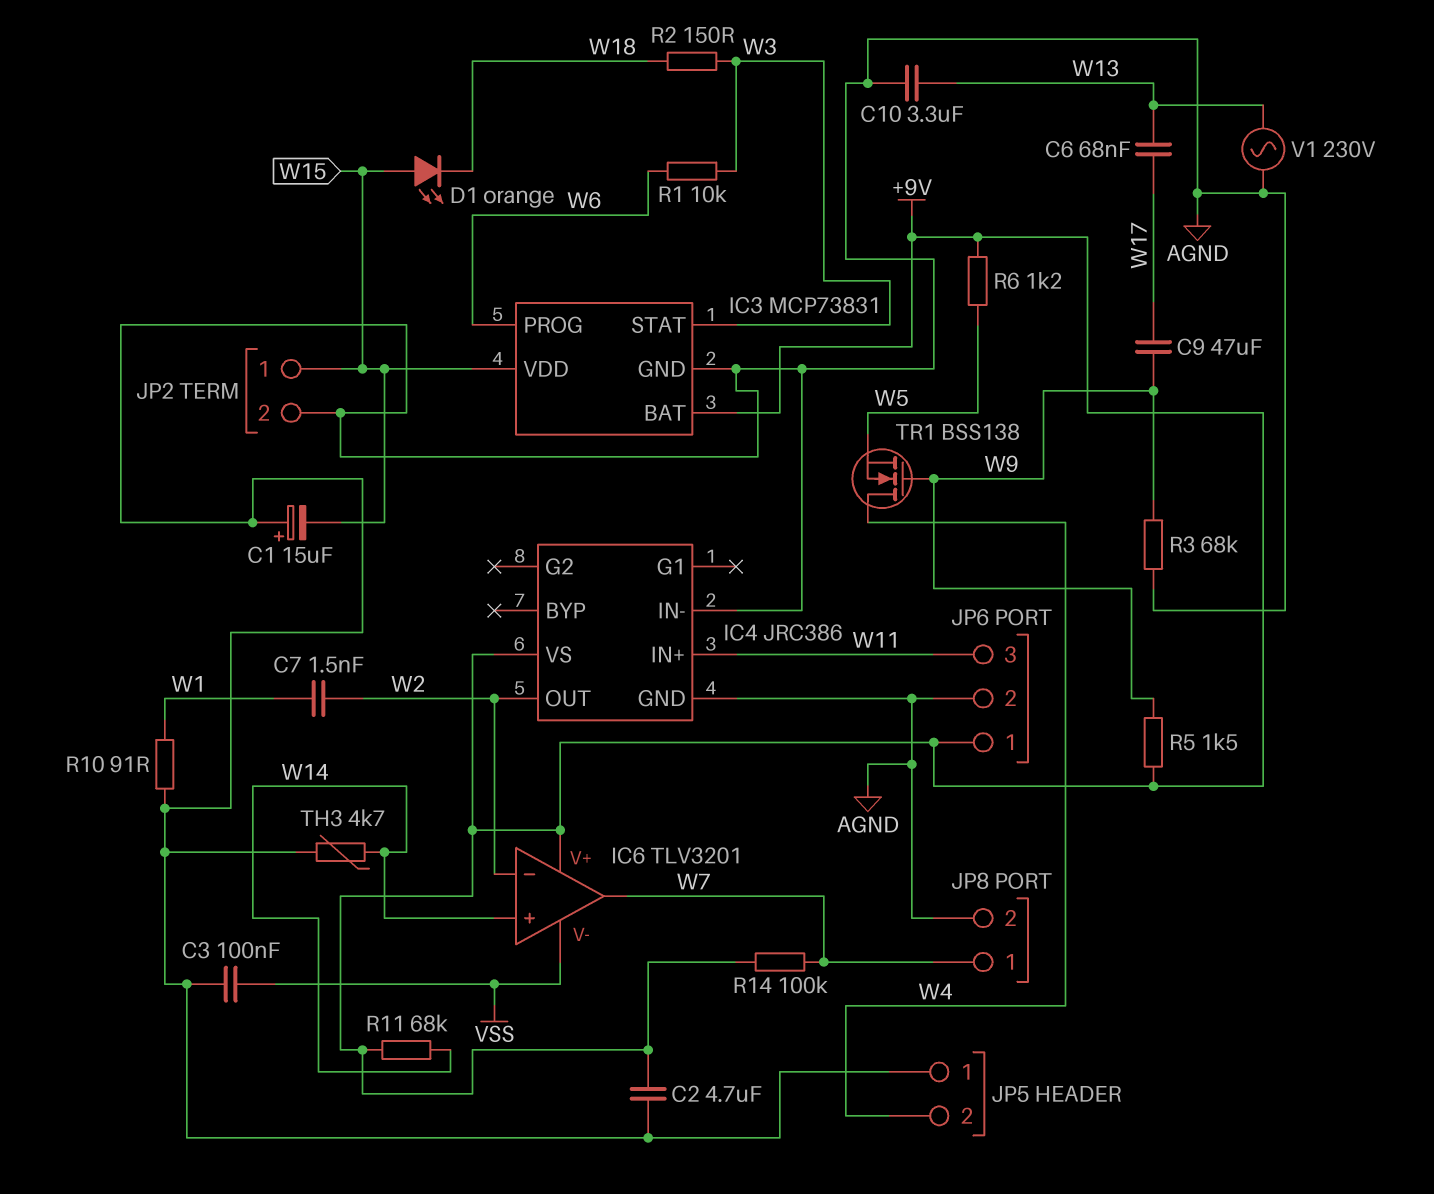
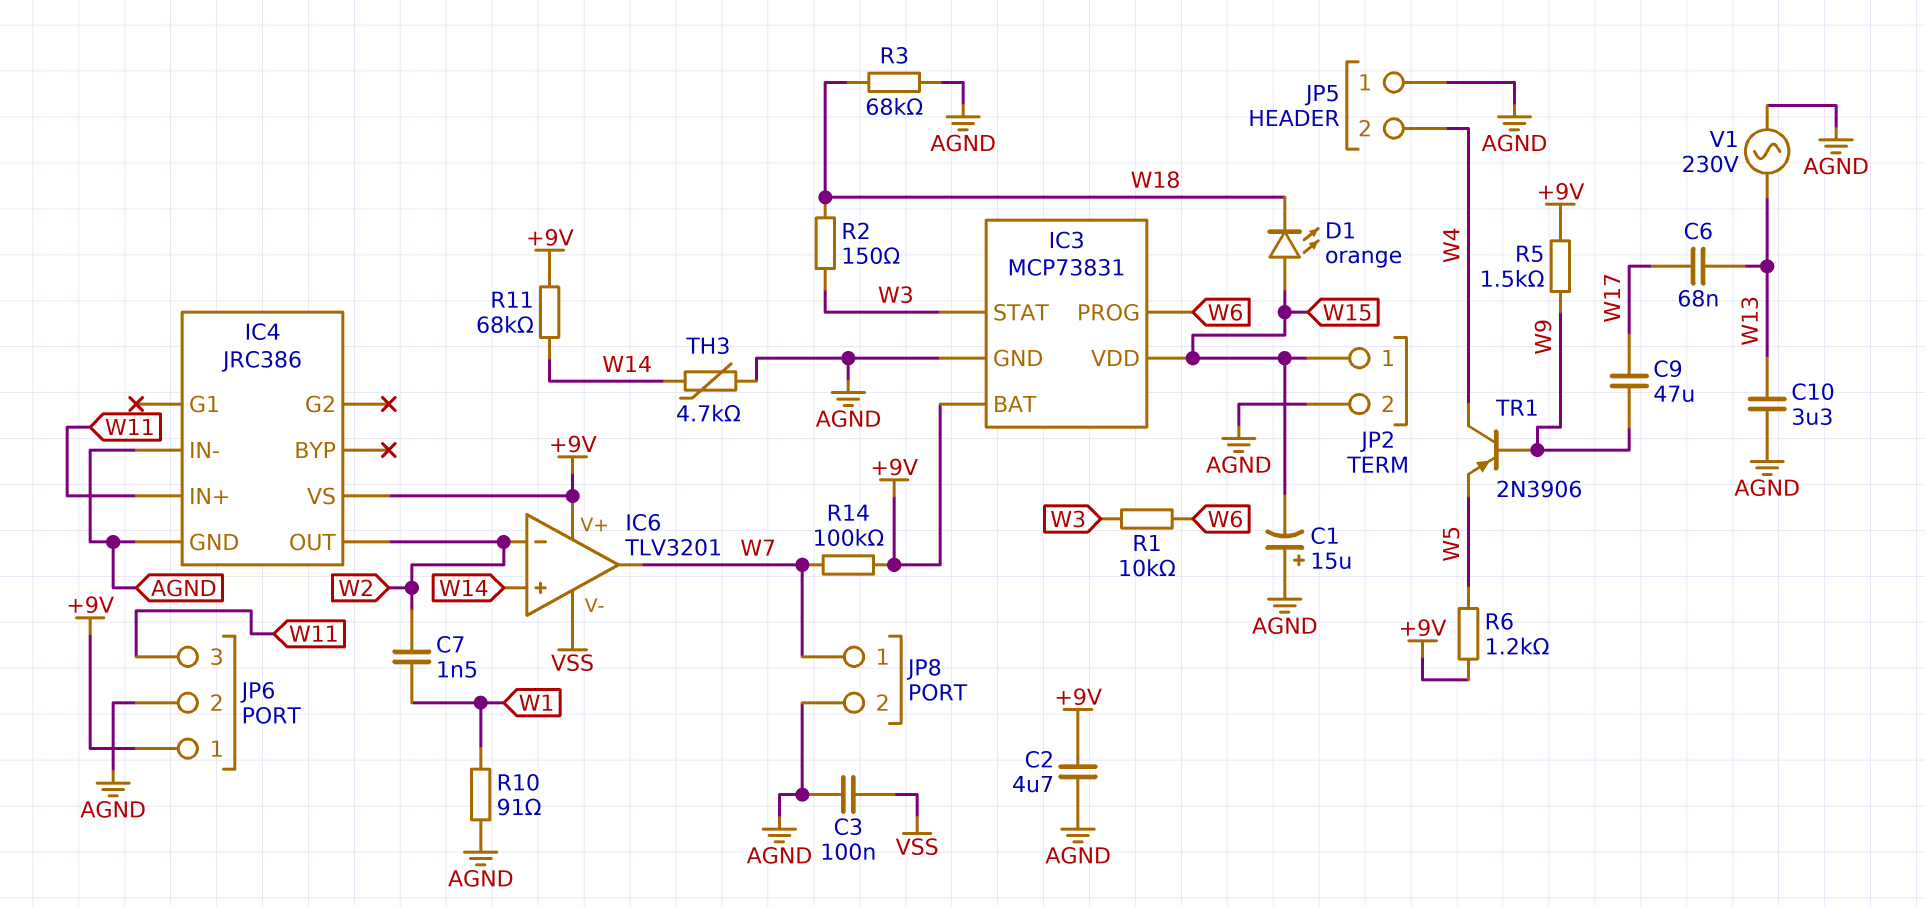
R3: 68k (AGND, W9) -> 68k (AGND, W18)
TR1: NMOS BSS138 (G W9, D W4, S W5) -> PNP 2N3906 (B W9, C W4, E W5)

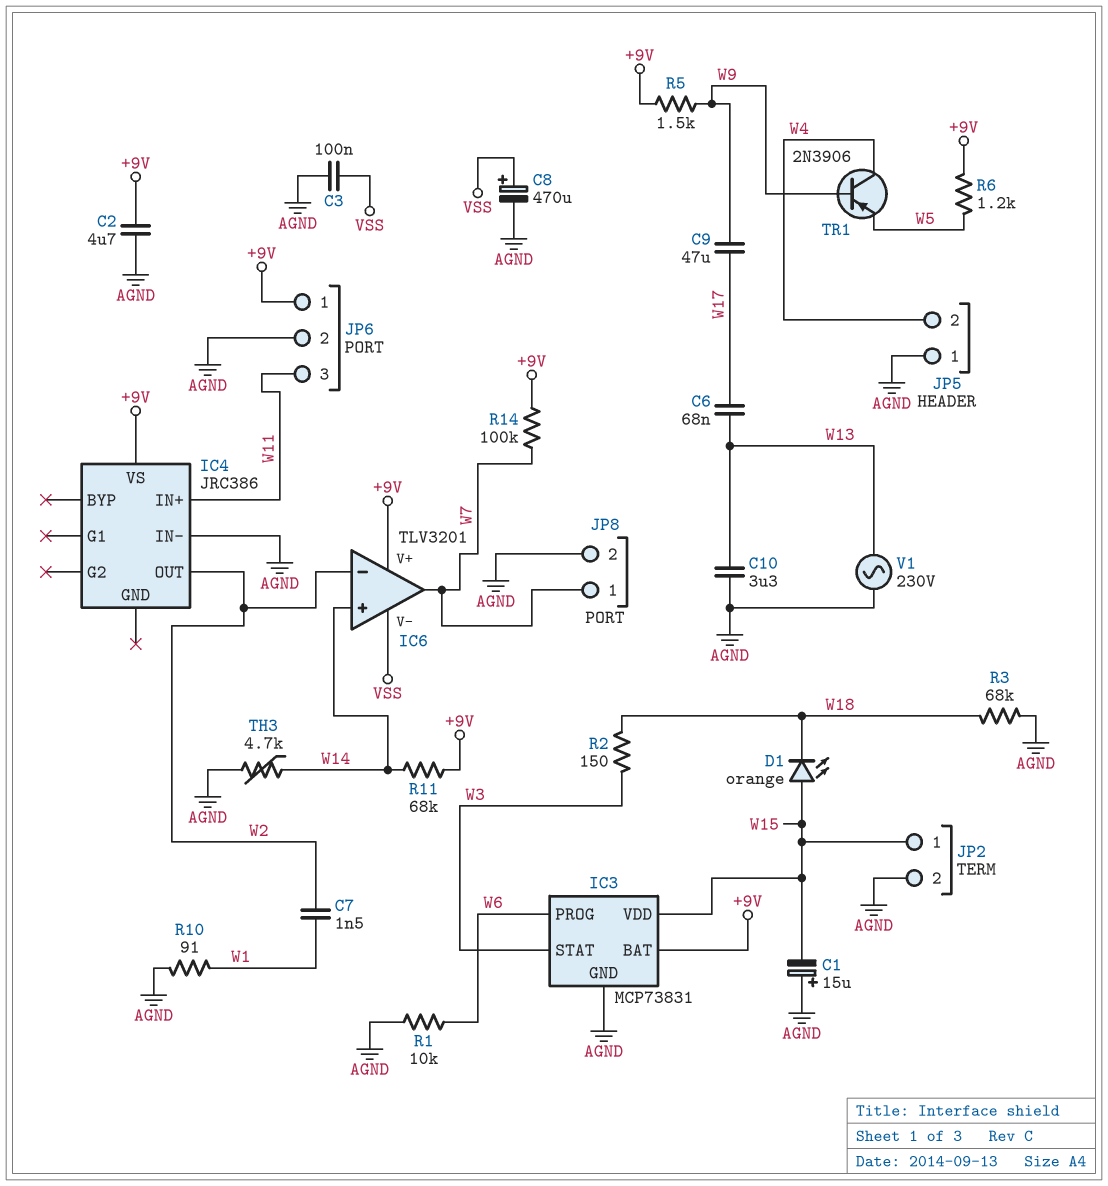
C8: none -> 470uF (plus VSS, minus AGND)
IC4 pin GND: AGND -> none
R1: 10k (W3, W6) -> 10k (AGND, W6)

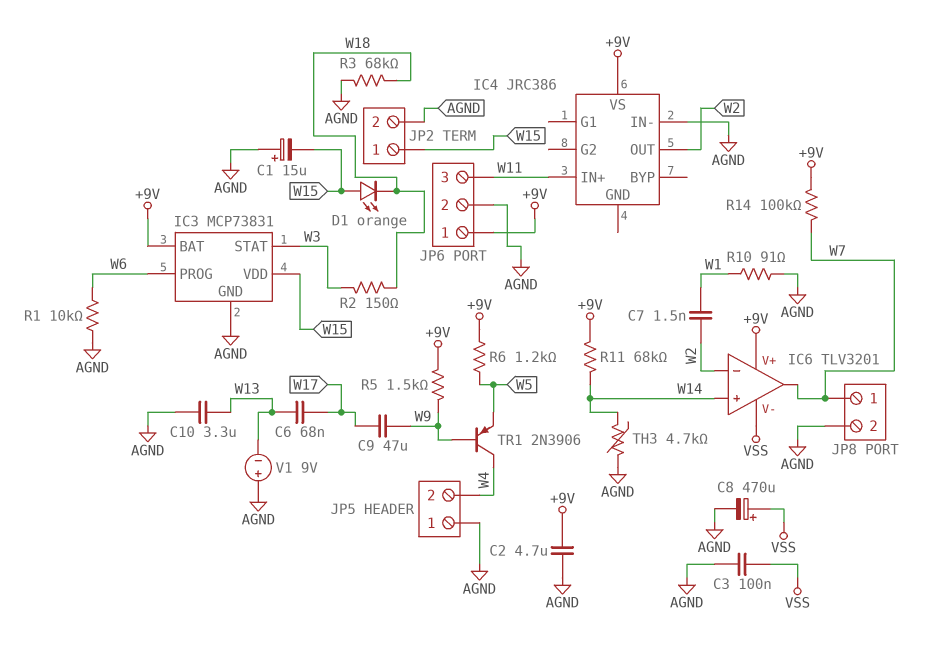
V1: AC 230V (AGND, W13) -> 9V (plus AGND, minus W13)

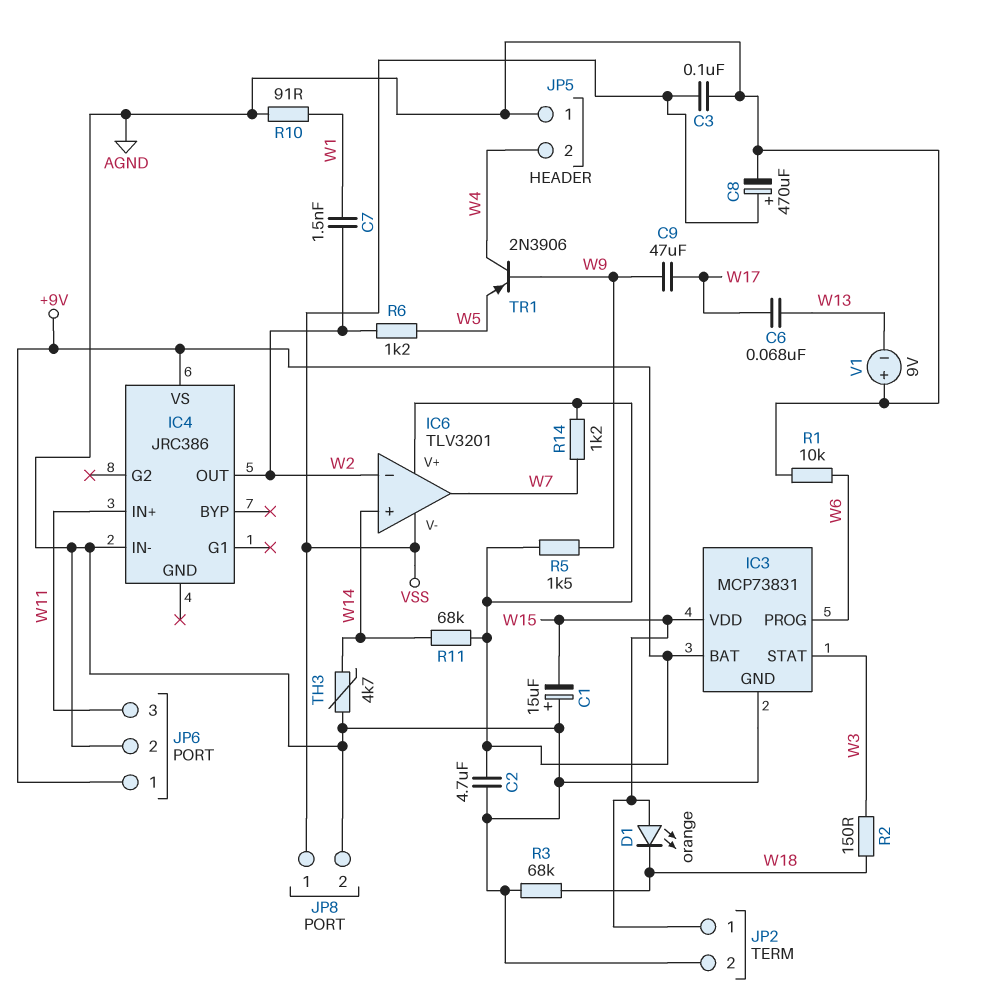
C10: 3.3uF (AGND, W13) -> none
JP8 pin 1: W7 -> VSS
R6: 1.2k (+9V, W5) -> 1.2k (W2, W5)
R14: 100k (+9V, W7) -> 1.2k (+9V, W7)

